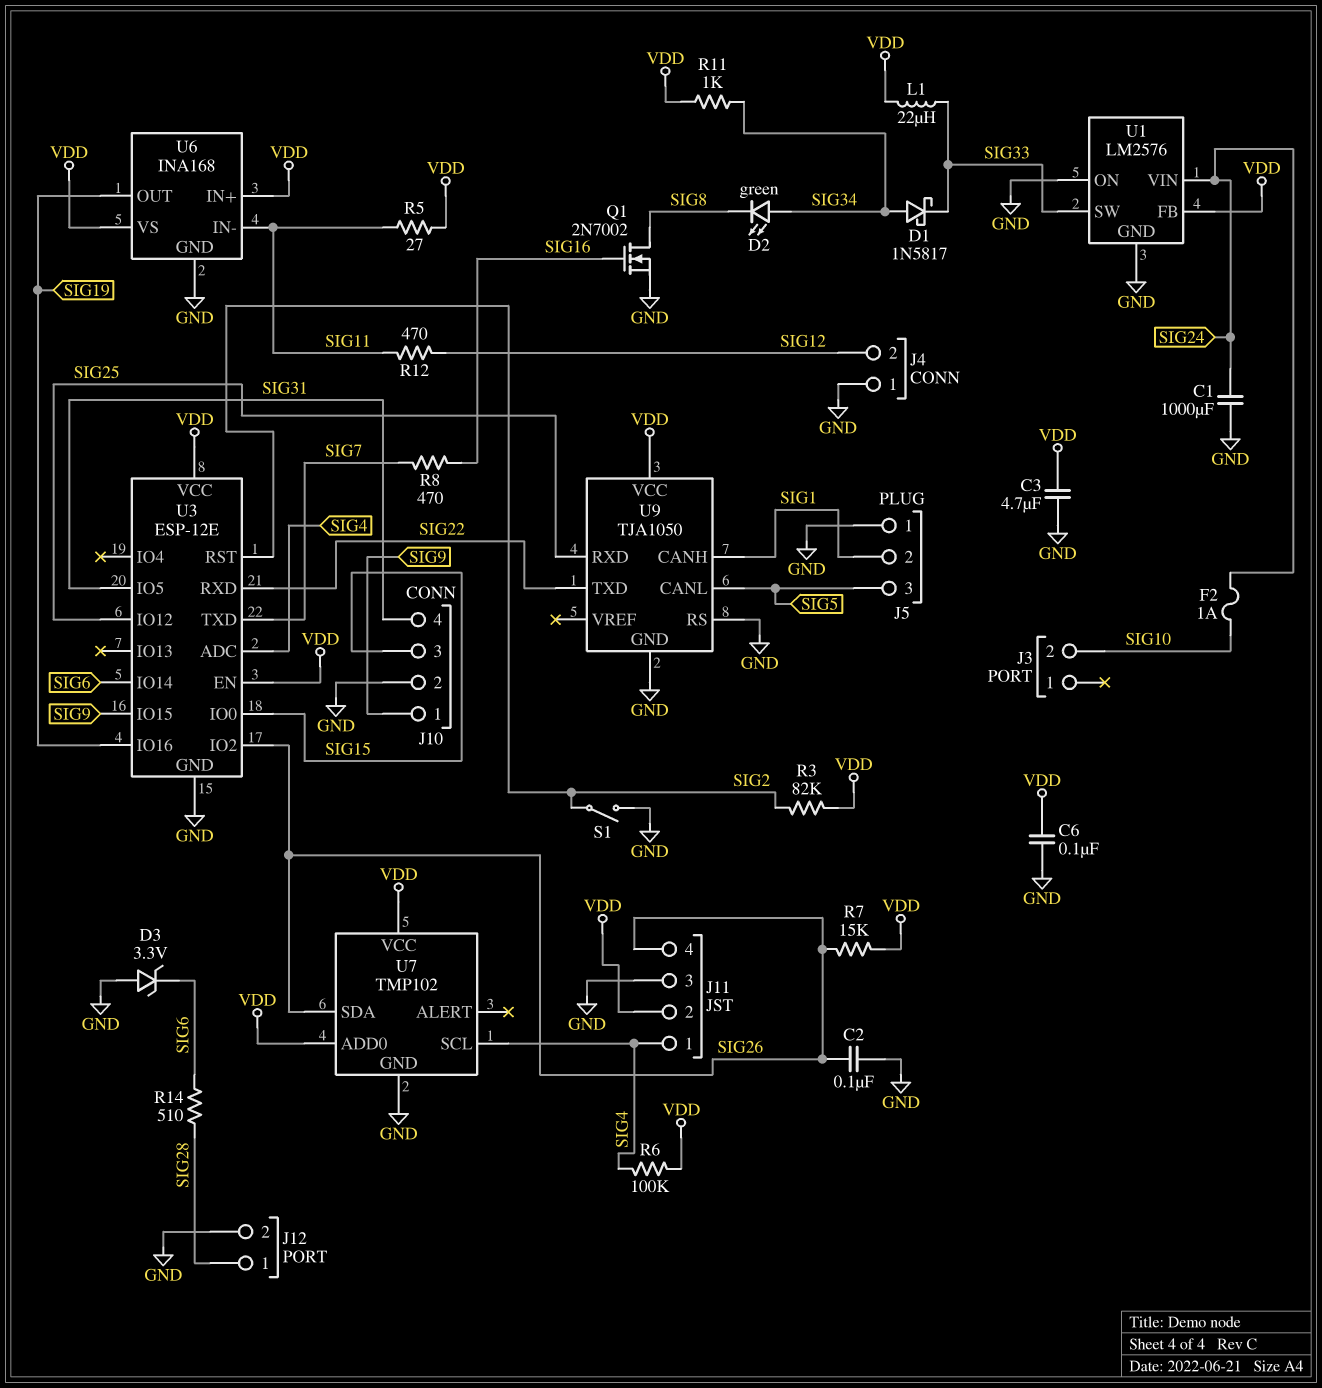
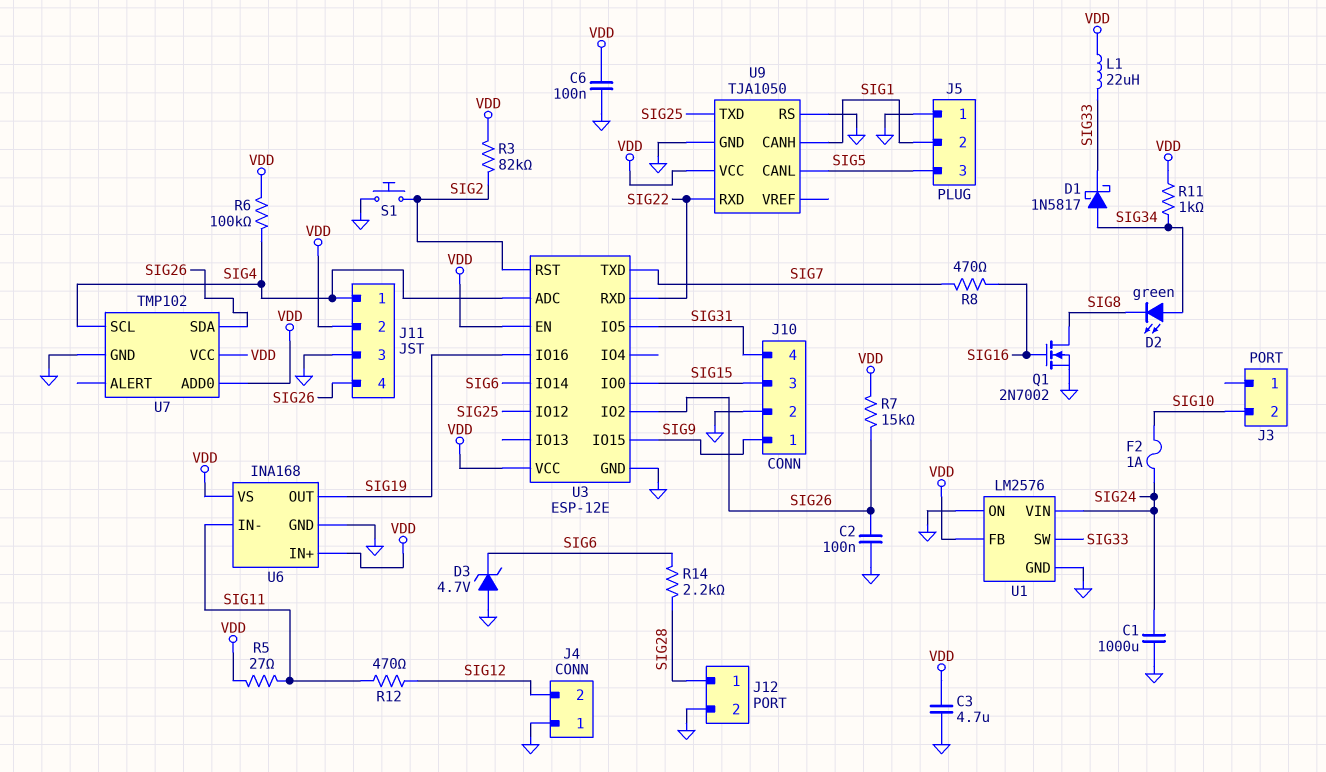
D3: zener 3.3V (A GND, K SIG6) -> zener 4.7V (A GND, K SIG6)
R14: 510 (SIG6, SIG28) -> 2.2k (SIG6, SIG28)
S1: switch (GND, SIG2) -> button (GND, SIG2)
U9 pin RXD: SIG25 -> SIG22
U9 pin TXD: SIG22 -> SIG25

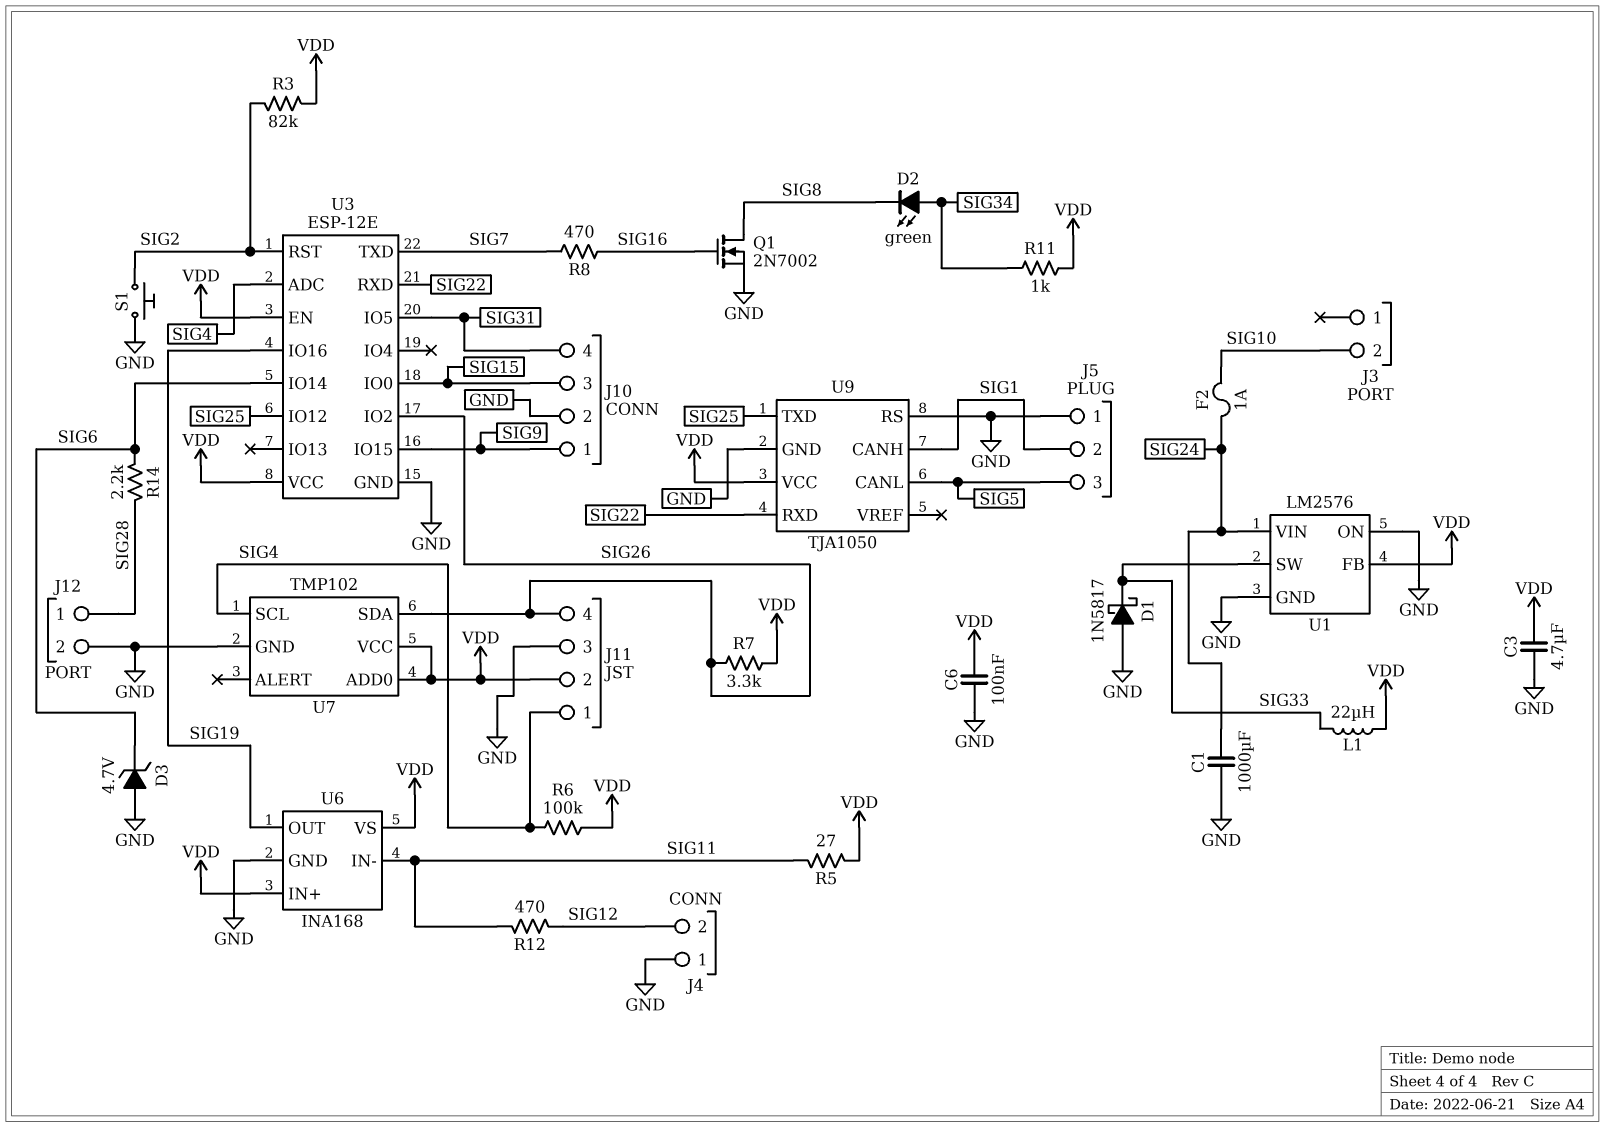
C2: 100nF (GND, SIG26) -> none
D1: schottky 1N5817 (A SIG34, K SIG33) -> schottky 1N5817 (A GND, K SIG33)
R7: 15k (SIG26, VDD) -> 3.3k (SIG26, VDD)

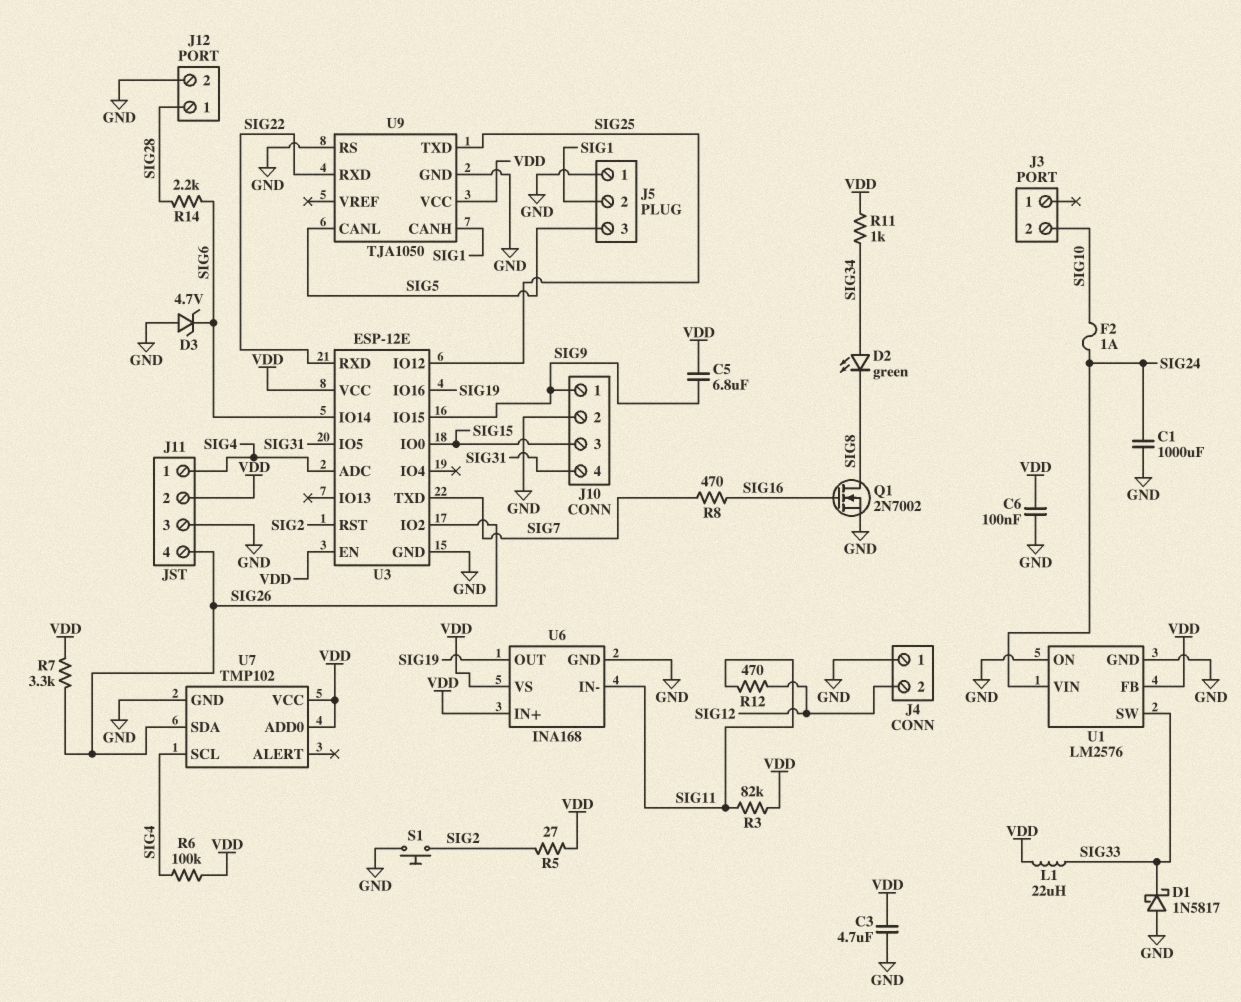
C5: none -> 6.8uF (SIG9, VDD)
R3: 82k (SIG2, VDD) -> 82k (SIG11, VDD)
R5: 27 (SIG11, VDD) -> 27 (SIG2, VDD)

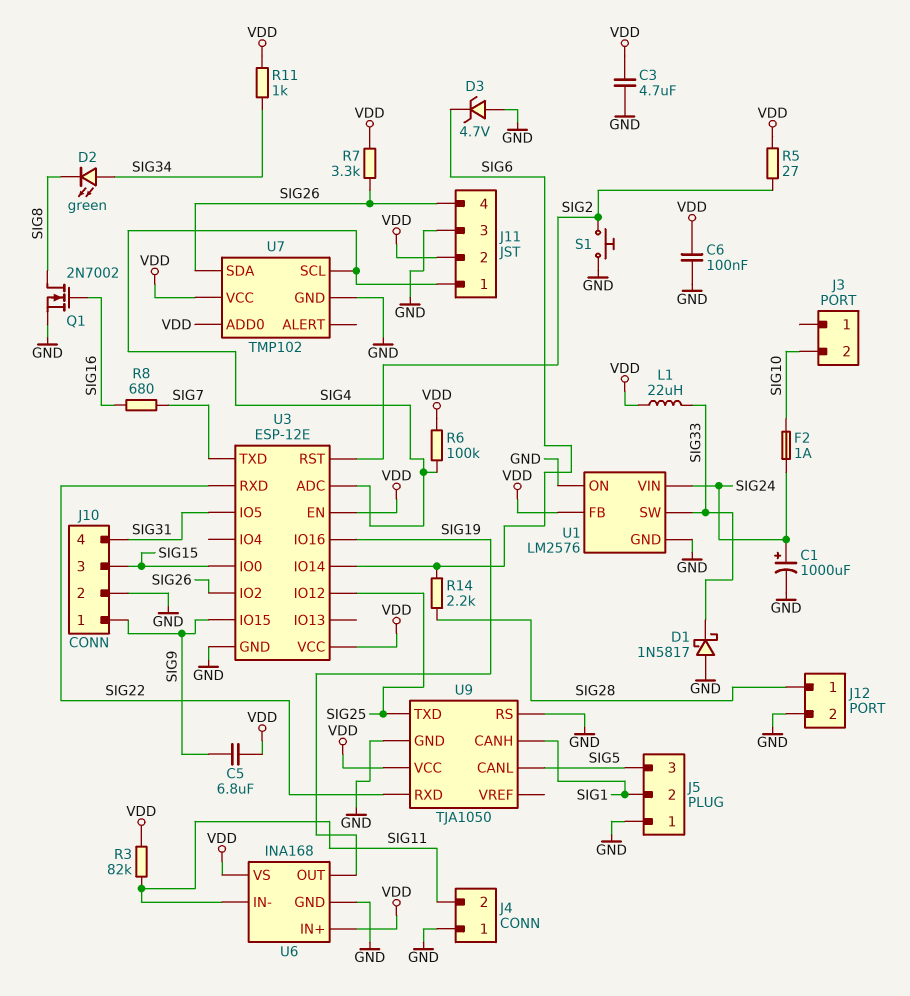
C1: 1000uF (GND, SIG24) -> 1000uF (plus SIG24, minus GND)
J4 pin 2: SIG12 -> SIG11
R8: 470 (SIG7, SIG16) -> 680 (SIG7, SIG16)
R12: 470 (SIG11, SIG12) -> none

